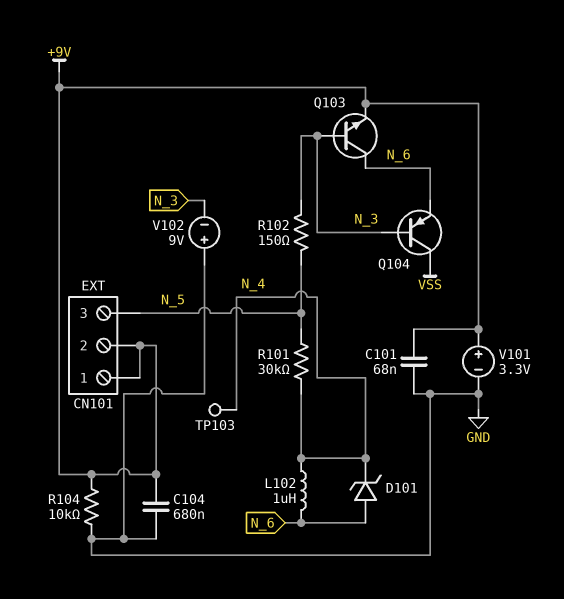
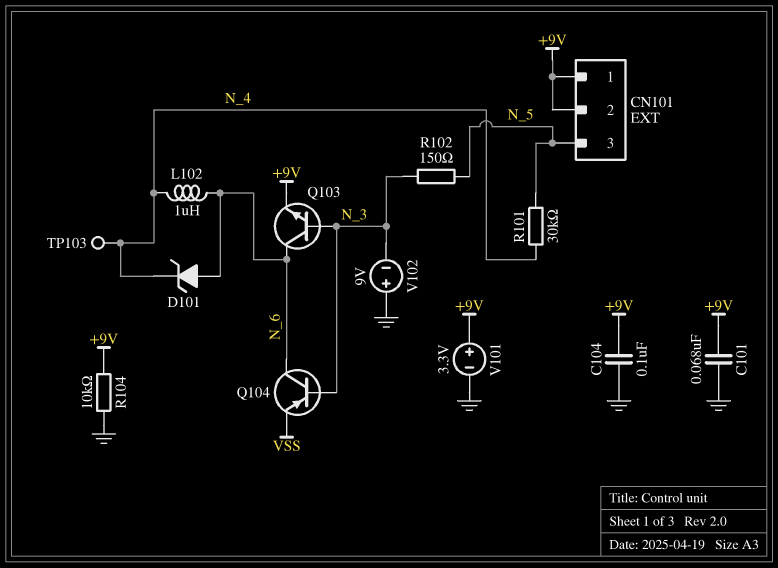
C104: 680nF (+9V, GND) -> 100nF (+9V, GND)
Q104: PNP (B N_3, C VSS, E N_6) -> PNP (B N_3, C N_6, E VSS)

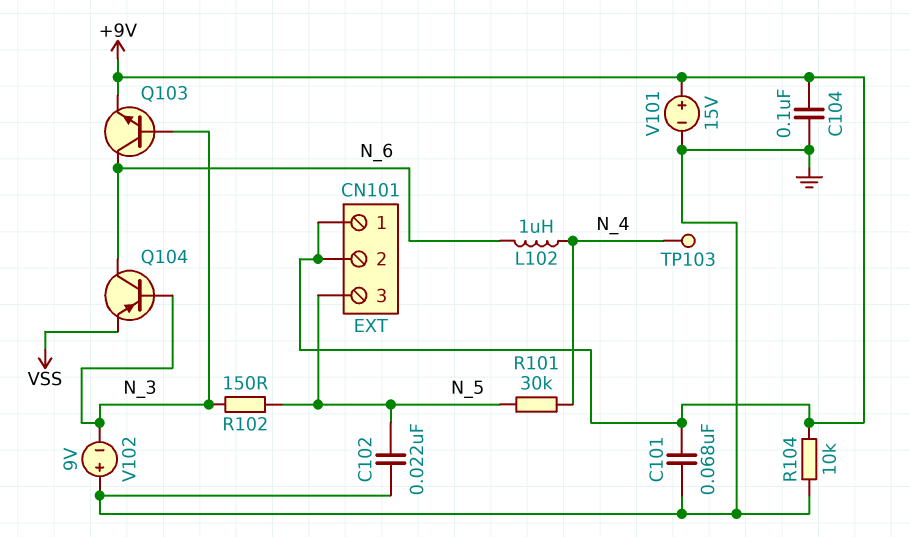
C102: none -> 22nF (GND, N_5)
D101: zener (A N_6, K N_4) -> none
V101: 3.3V (plus +9V, minus GND) -> 15V (plus +9V, minus GND)

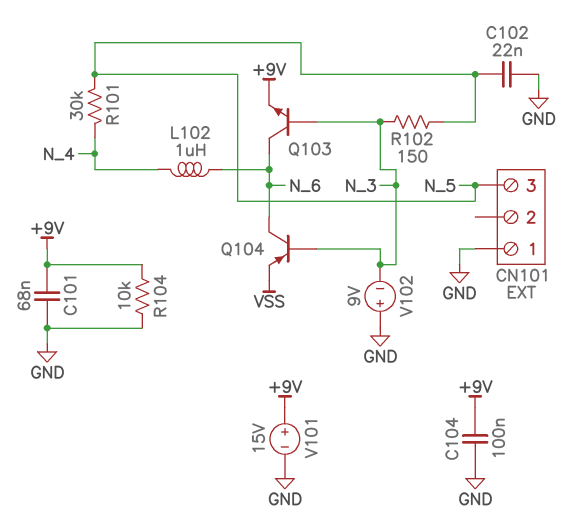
CN101 pin 1: +9V -> GND
CN101 pin 2: +9V -> none
TP103: test point (N_4) -> none

